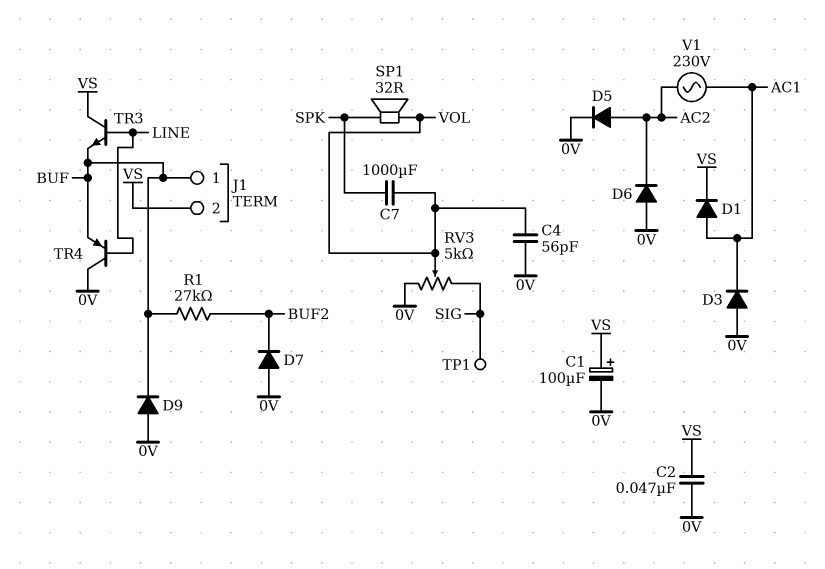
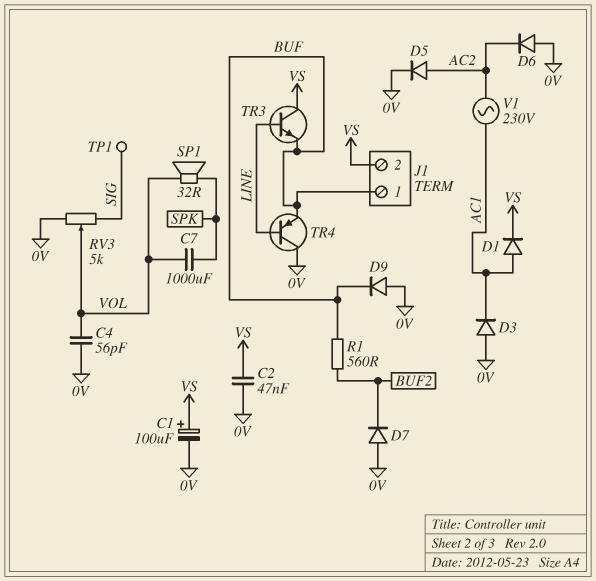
R1: 27k (BUF, BUF2) -> 560 (BUF, BUF2)

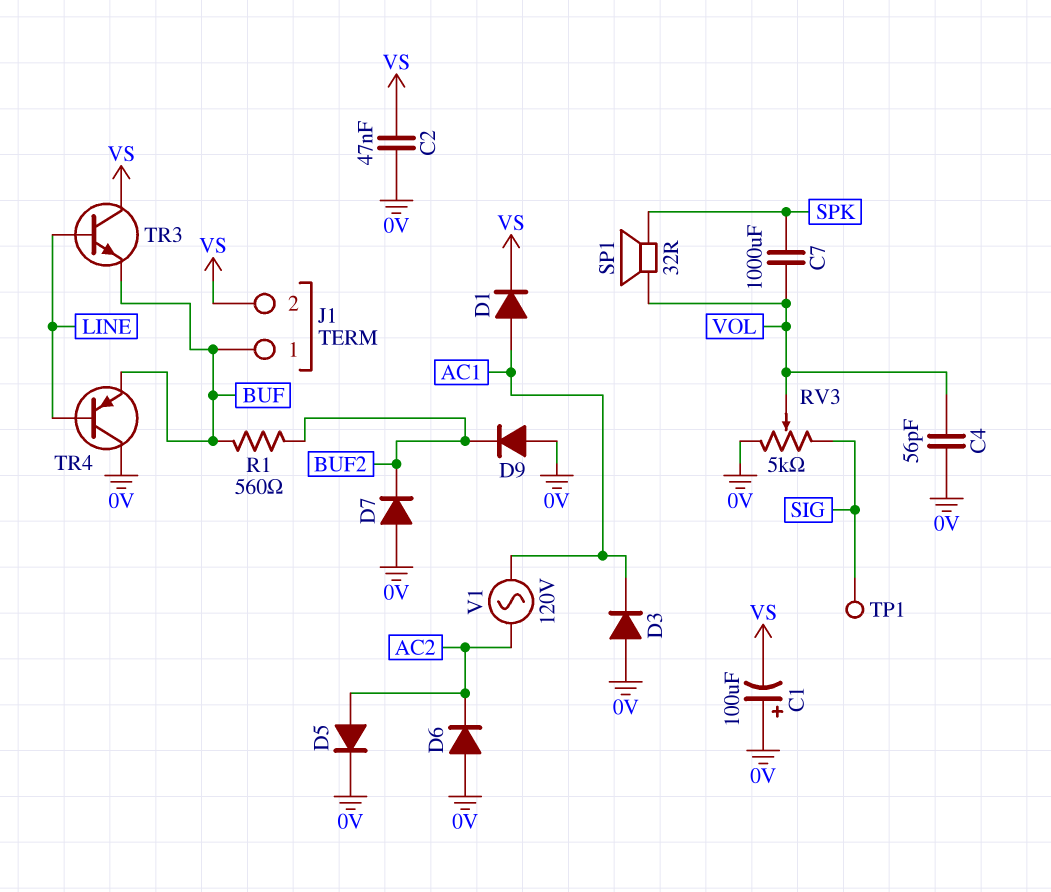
C1: 100uF (plus VS, minus 0V) -> 100uF (plus 0V, minus VS)
D9: diode (A 0V, K BUF) -> diode (A 0V, K BUF2)
V1: AC 230V (AC1, AC2) -> AC 120V (AC1, AC2)

